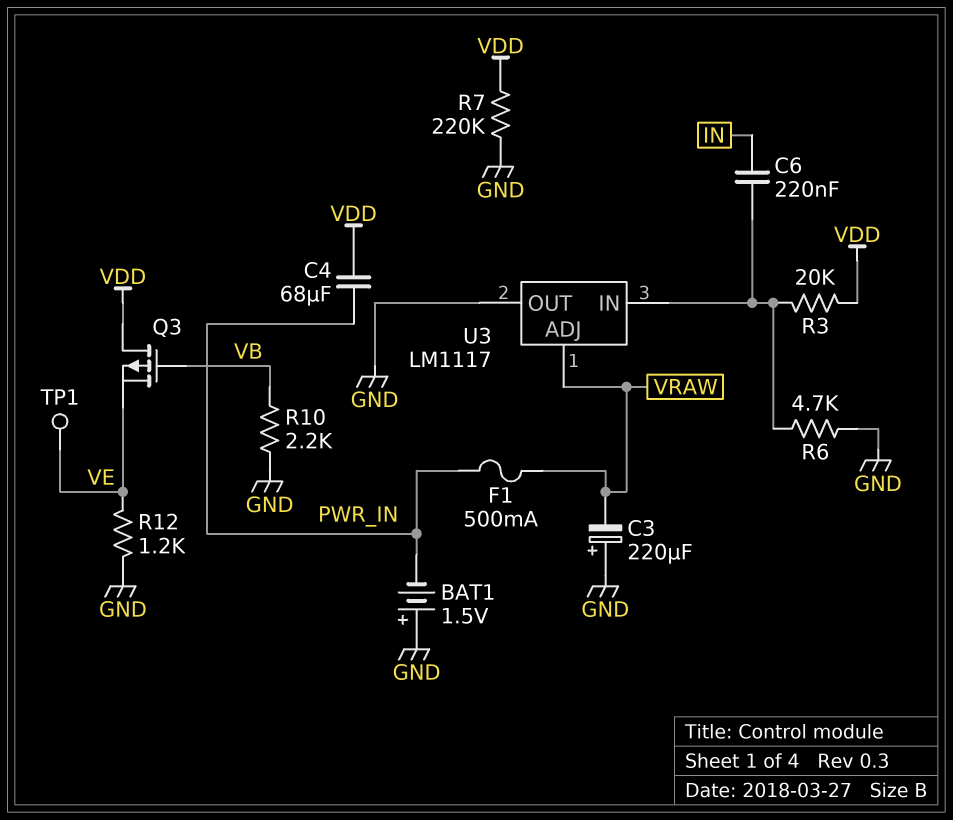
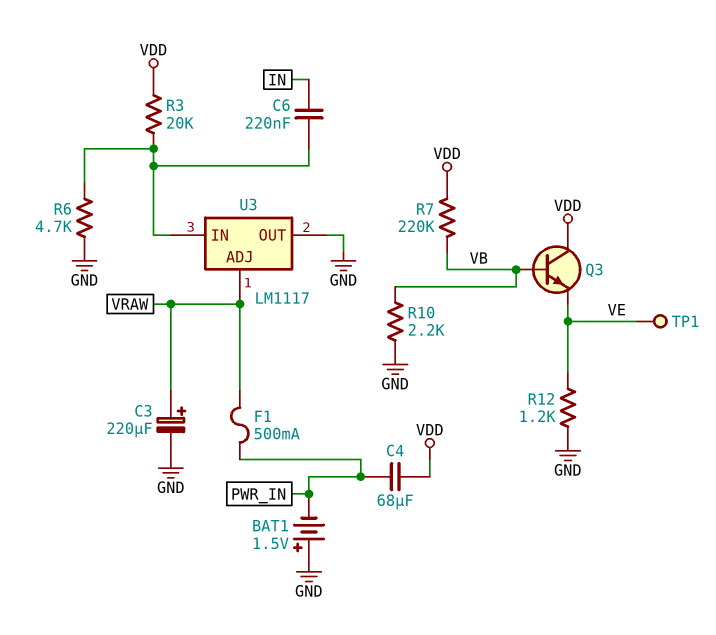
C3: 220uF (plus GND, minus VRAW) -> 220uF (plus VRAW, minus GND)
Q3: PMOS (G VB, D VDD, S VE) -> NPN (B VB, C VDD, E VE)
R7: 220k (GND, VDD) -> 220k (VB, VDD)

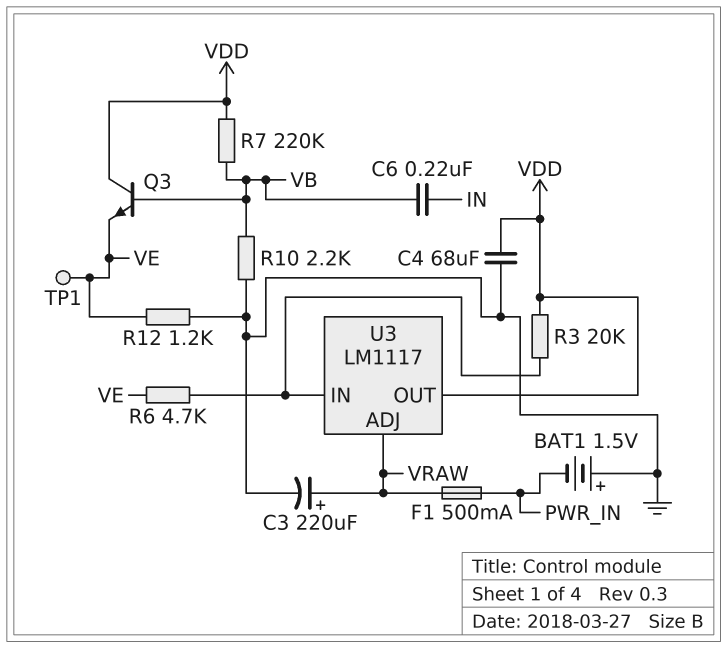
C4: 68uF (PWR_IN, VDD) -> 68uF (GND, VDD)
C6: 220nF (IN, U3/IN) -> 220nF (IN, VB)
R6: 4.7k (GND, U3/IN) -> 4.7k (U3/IN, VE)
U3 pin OUT: GND -> VDD

